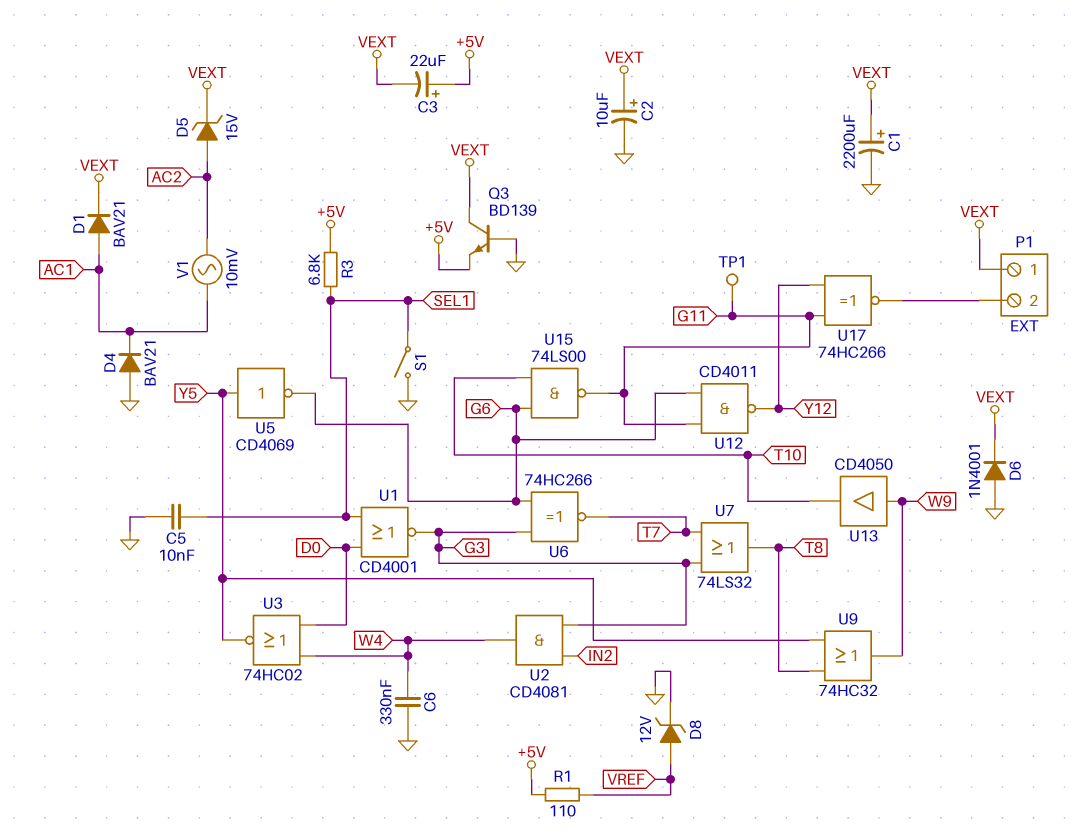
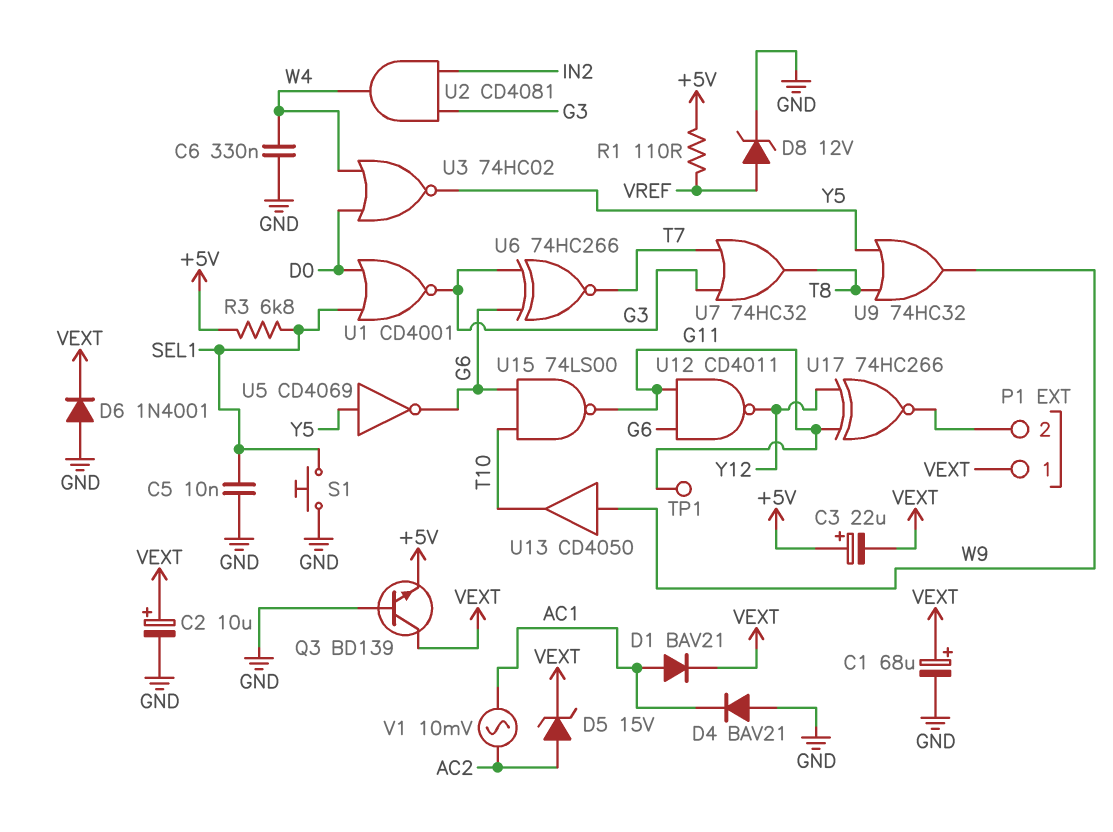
C1: 2200uF (plus VEXT, minus GND) -> 68uF (plus VEXT, minus GND)
S1: switch (GND, SEL1) -> button (GND, SEL1)
U7: OR 74LS32 (in G3, in T7, out T8) -> OR 74HC32 (in G3, in T7, out T8)

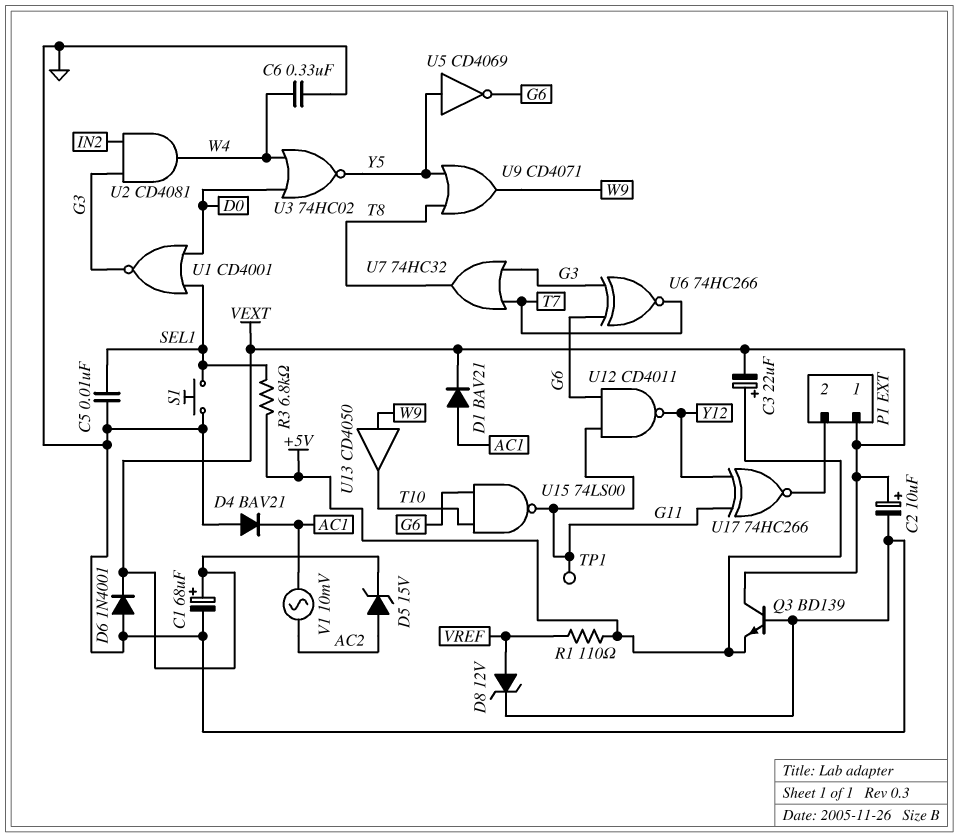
U9: OR 74HC32 (in T8, in Y5, out W9) -> OR CD4071 (in T8, in Y5, out W9)

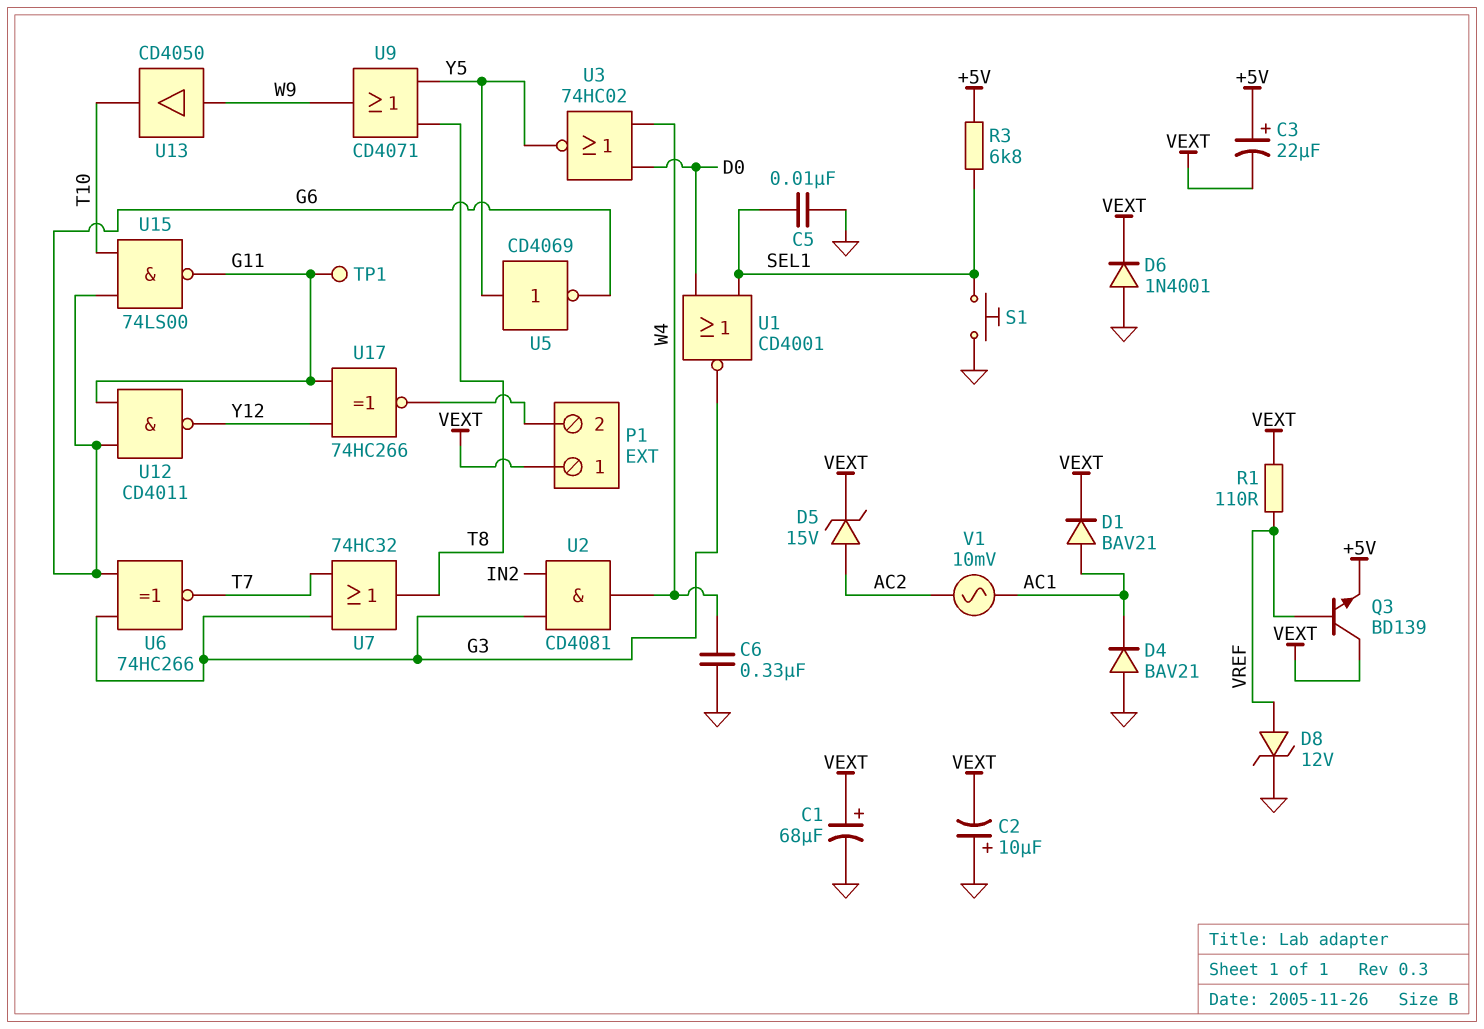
C2: 10uF (plus VEXT, minus GND) -> 10uF (plus GND, minus VEXT)
Q3: NPN BD139 (B GND, C VEXT, E +5V) -> NPN BD139 (B VREF, C VEXT, E +5V)
R1: 110 (+5V, VREF) -> 110 (VEXT, VREF)

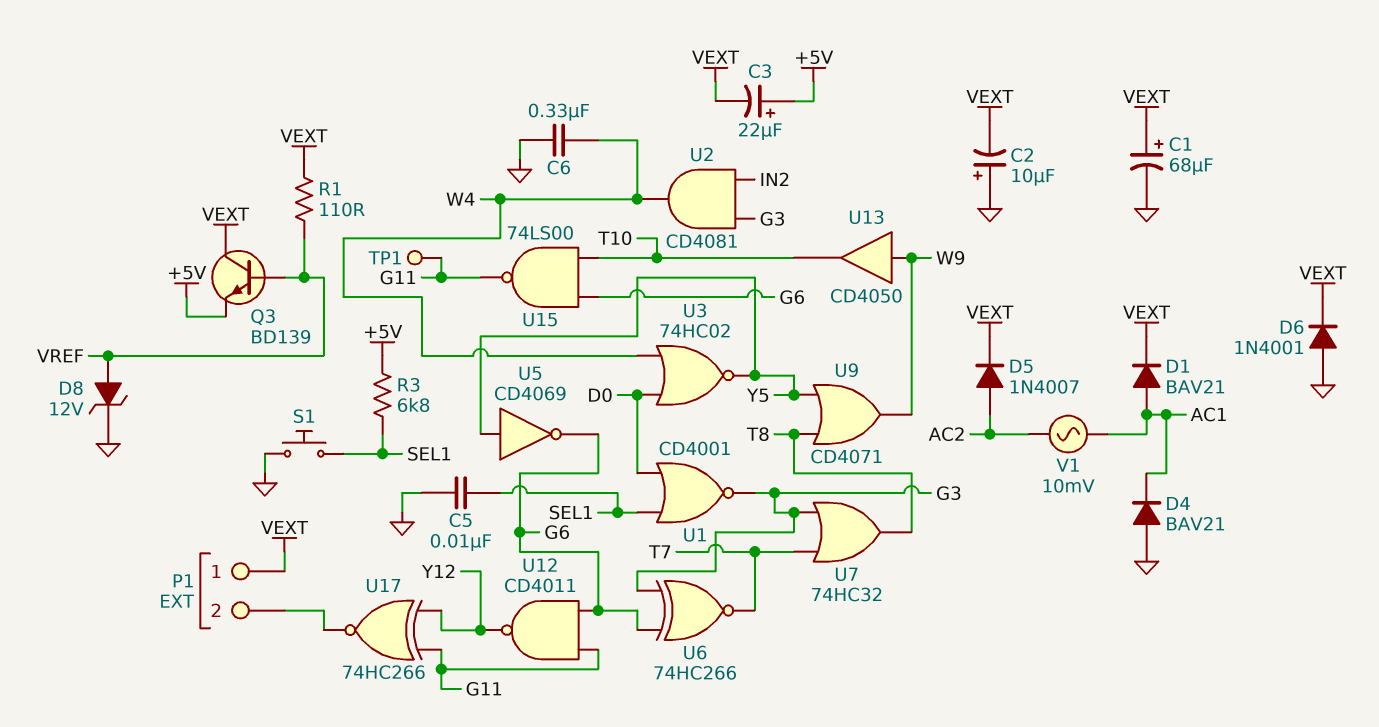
D5: zener 15V (A AC2, K VEXT) -> diode 1N4007 (A AC2, K VEXT)

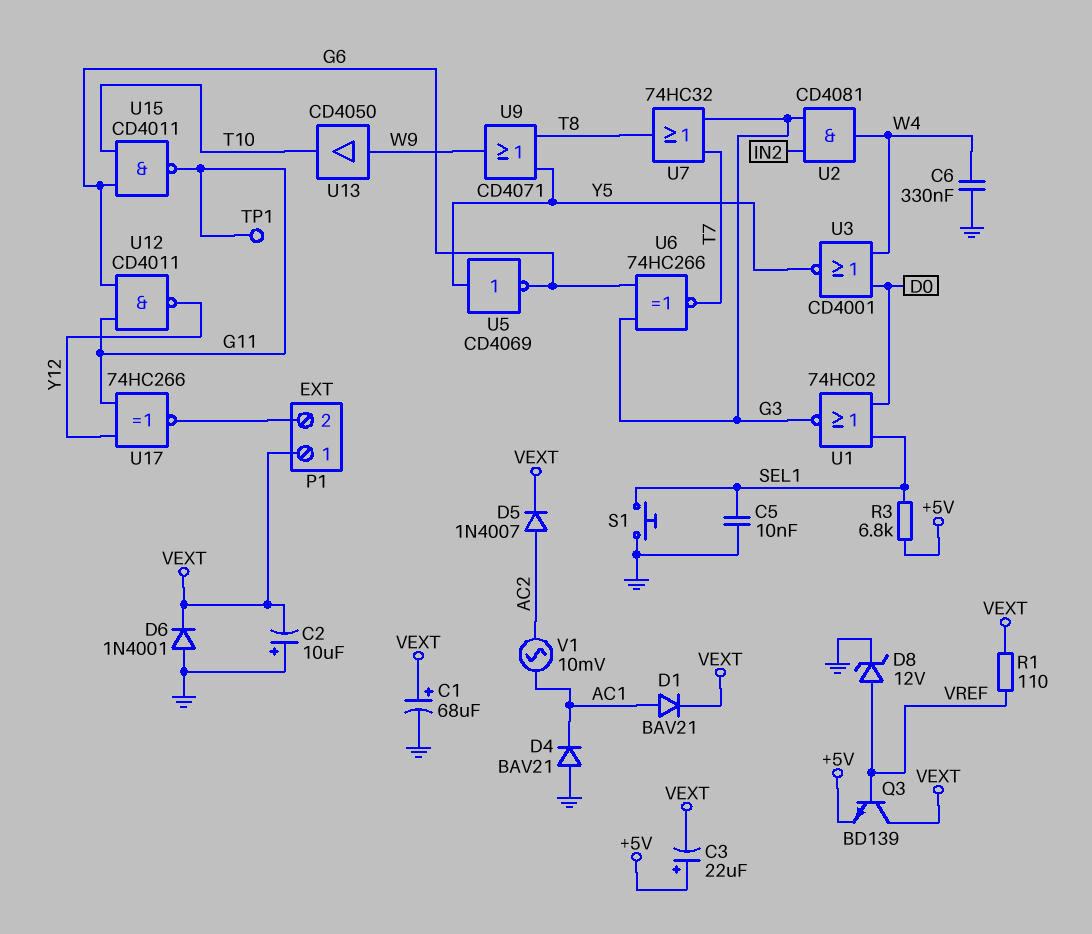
U1: NOR CD4001 (in D0, in SEL1, out G3) -> NOR 74HC02 (in D0, in SEL1, out G3)
U3: NOR 74HC02 (in D0, in W4, out Y5) -> NOR CD4001 (in D0, in W4, out Y5)
U15: NAND 74LS00 (in G6, in T10, out G11) -> NAND CD4011 (in G6, in T10, out G11)

